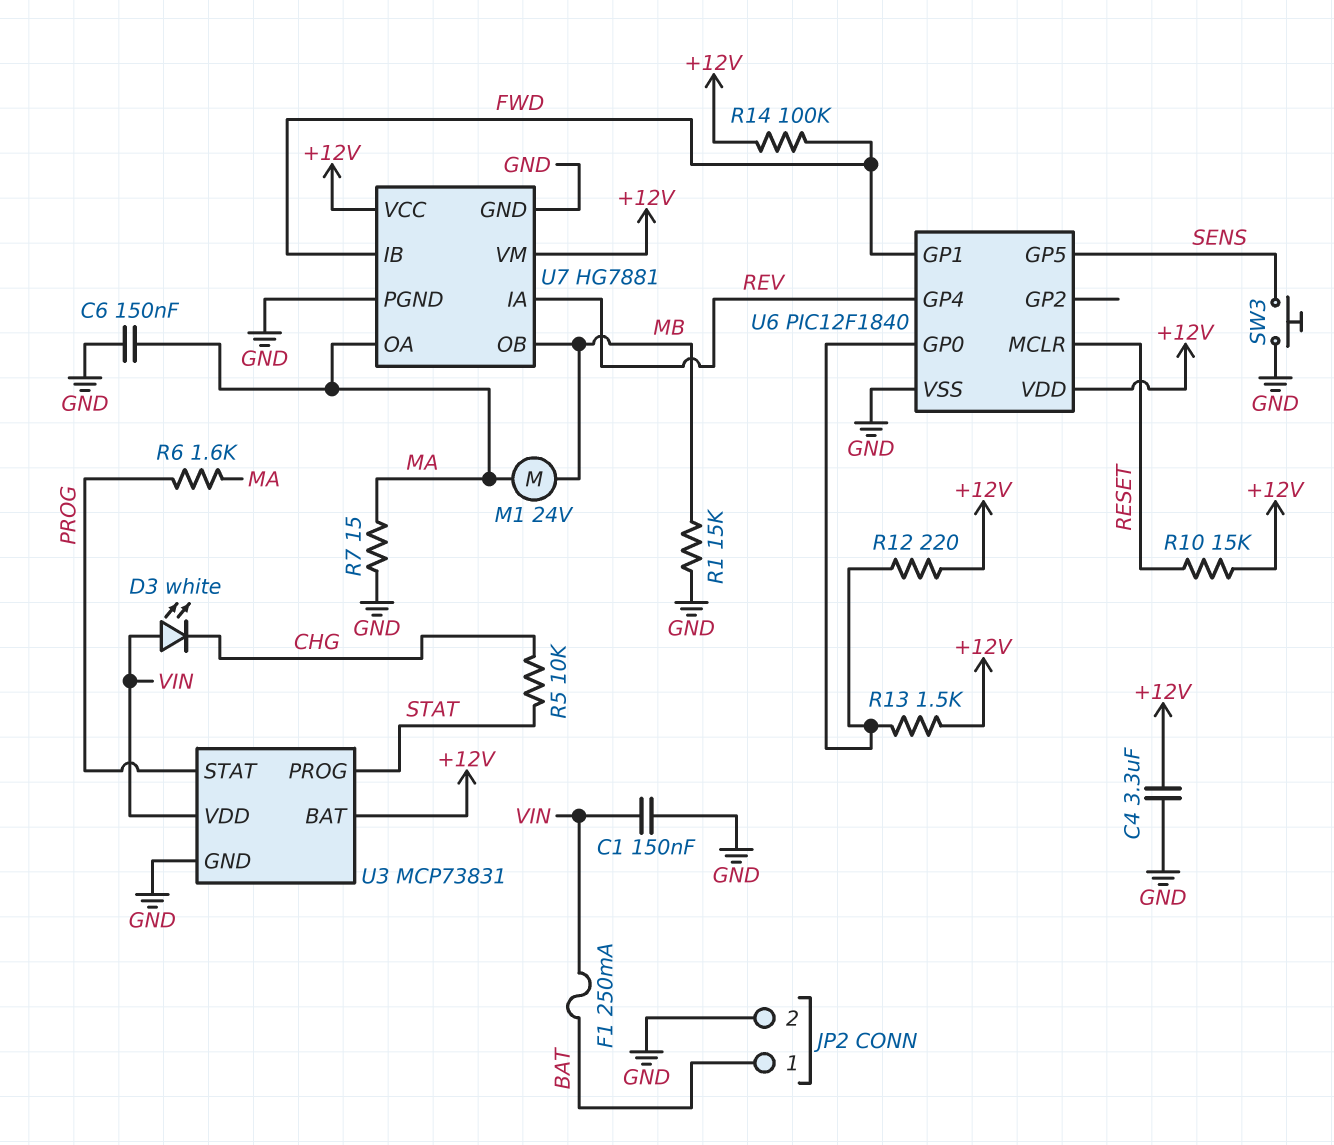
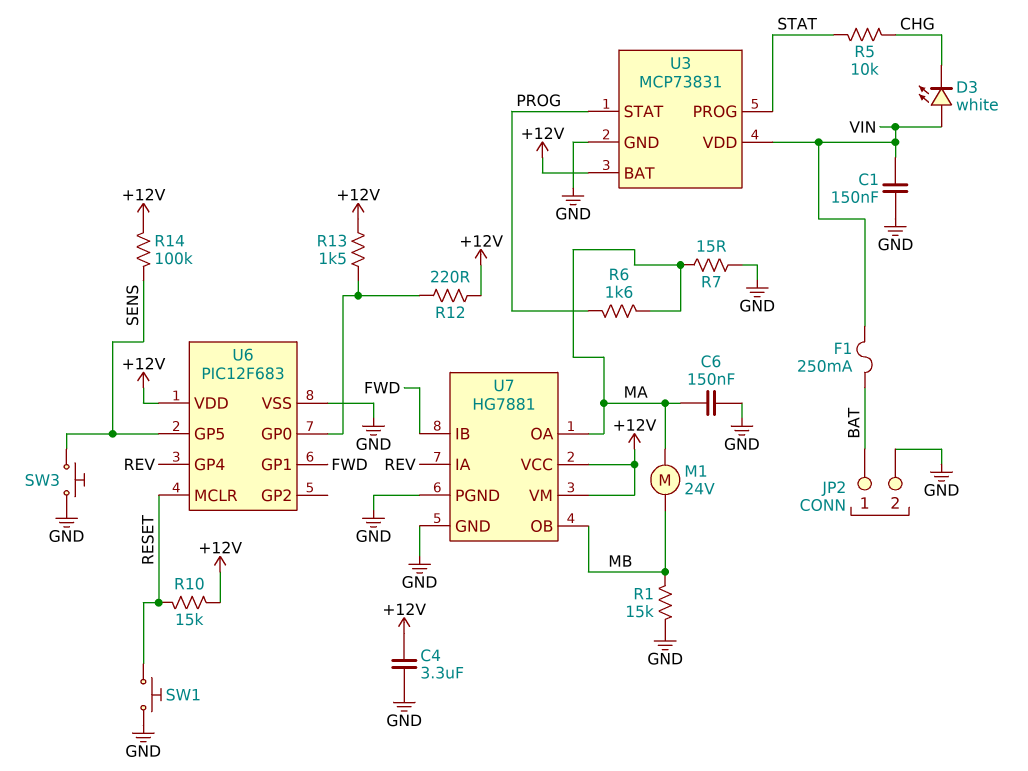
R14: 100k (+12V, FWD) -> 100k (+12V, SENS)
SW1: none -> button (GND, RESET)
U6: PIC12F1840 -> PIC12F683

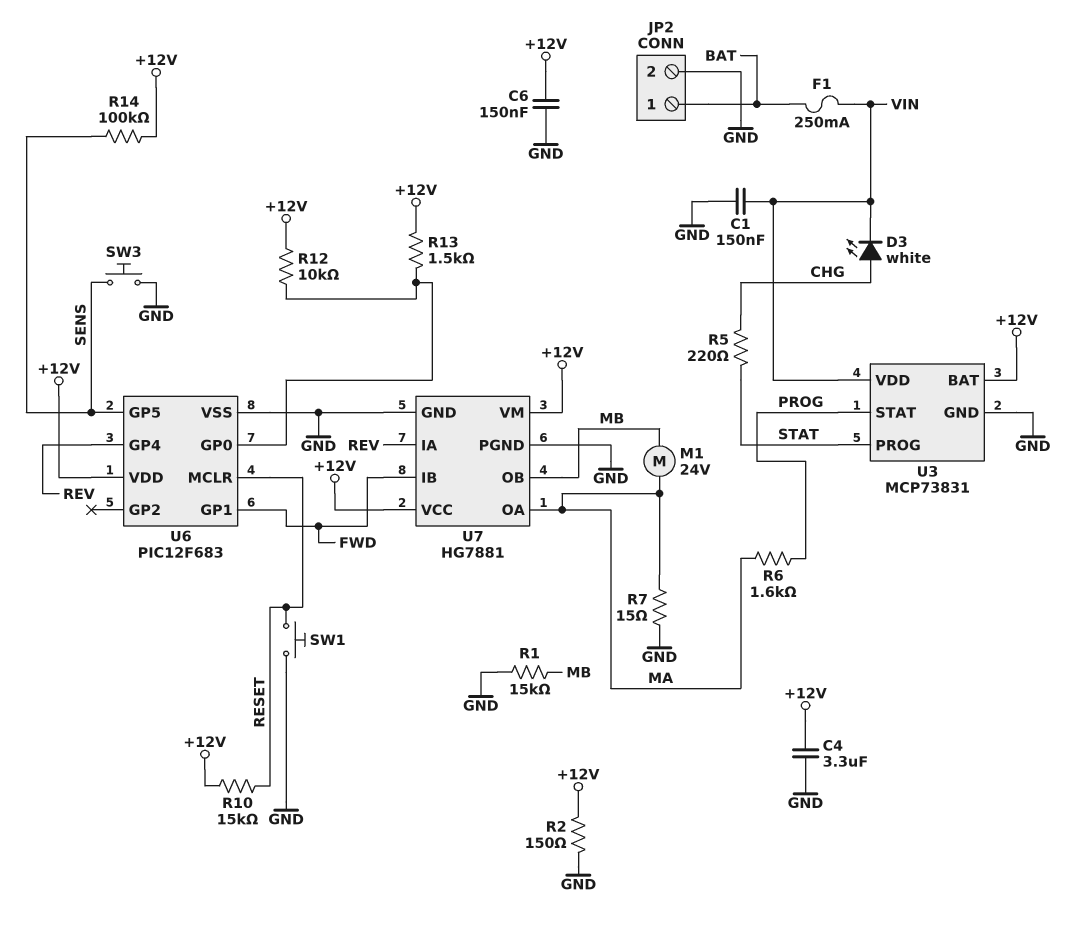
C6: 150nF (GND, MA) -> 150nF (+12V, GND)
D3: LED white (A VIN, K CHG) -> LED white (A CHG, K VIN)
R2: none -> 150 (+12V, GND)
R5: 10k (CHG, STAT) -> 220 (CHG, STAT)
R12: 220 (+12V, U6/GP0) -> 10k (+12V, U6/GP0)

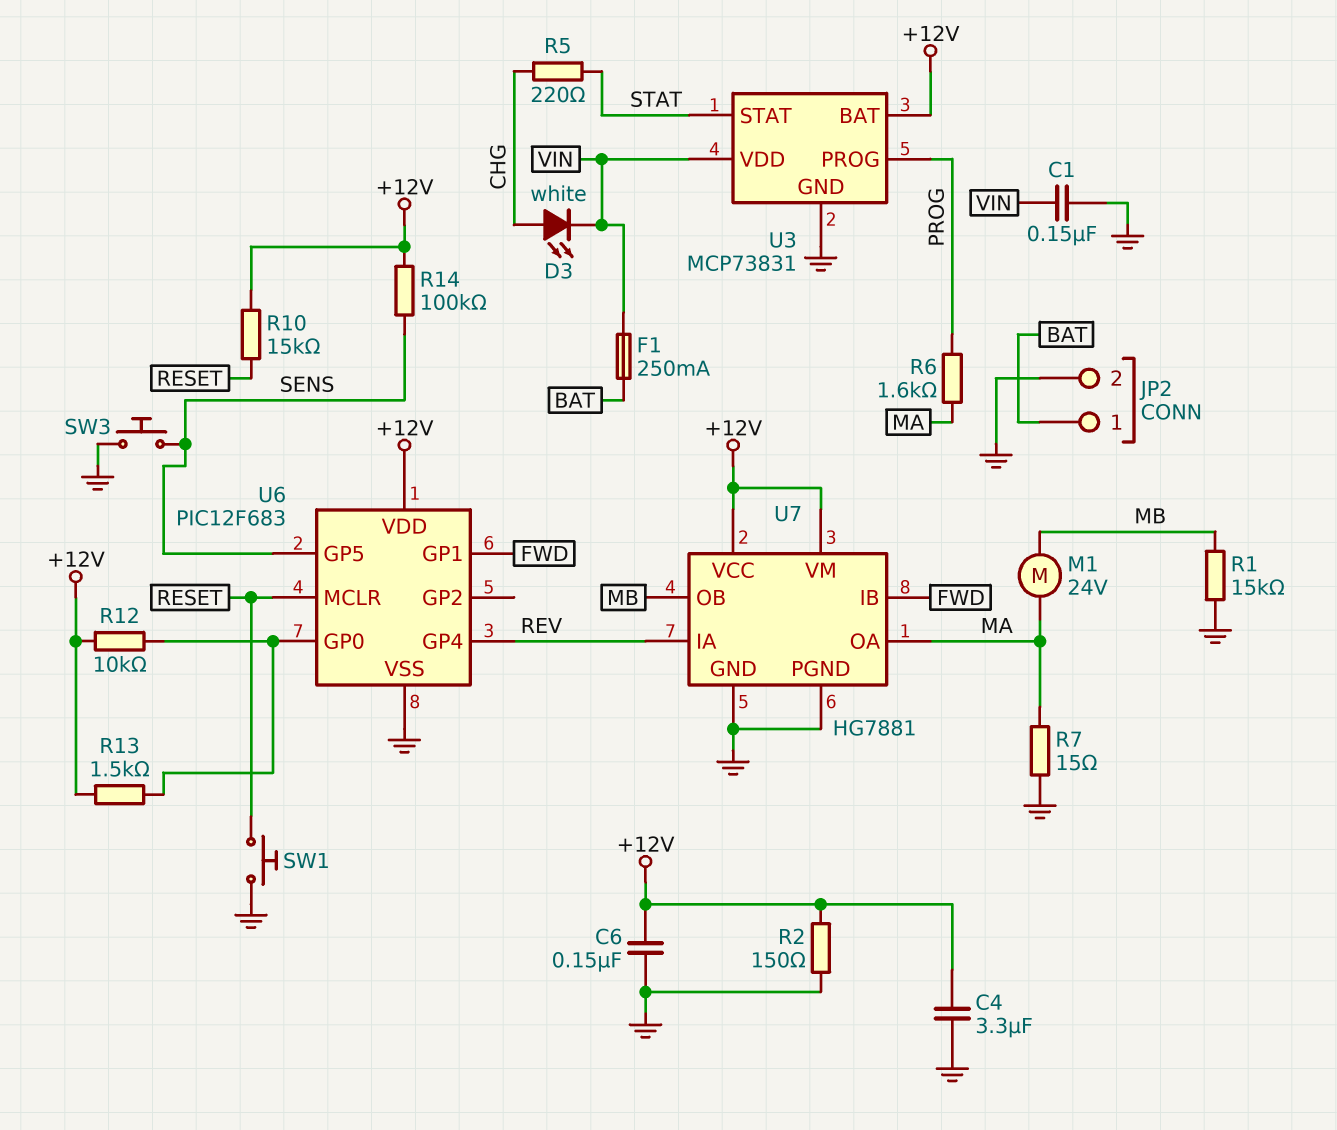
U3 pin PROG: STAT -> PROG
U3 pin STAT: PROG -> STAT

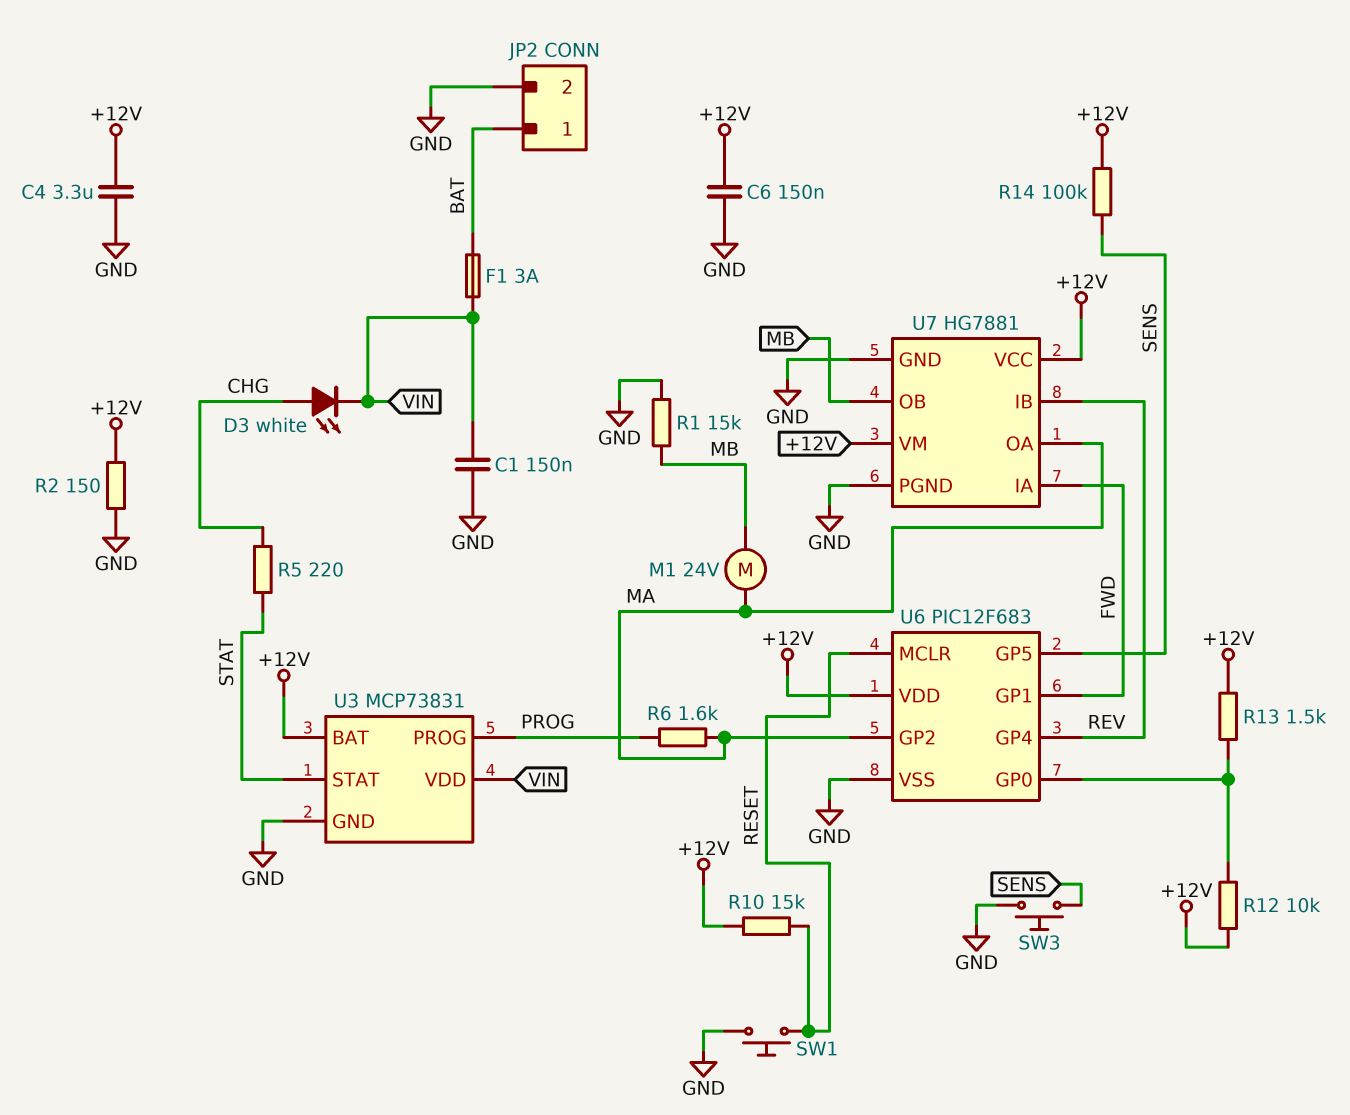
F1: 250mA (BAT, VIN) -> 3A (BAT, VIN)
R7: 15 (GND, MA) -> none
U6 pin GP2: none -> MA
U7 pin IA: REV -> FWD
U7 pin IB: FWD -> REV

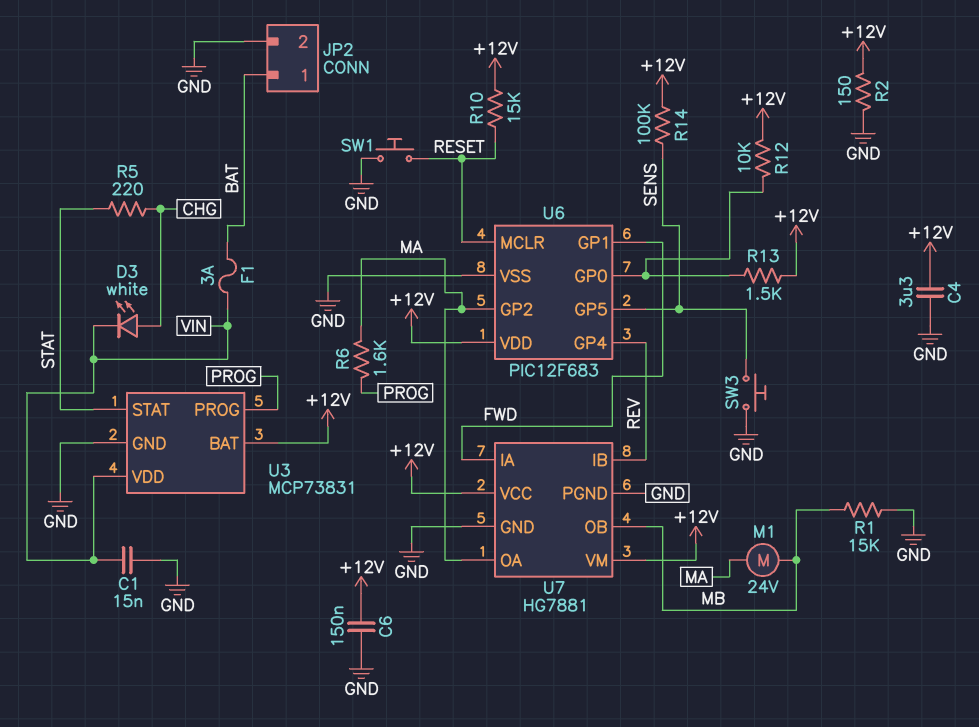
C1: 150nF (GND, VIN) -> 15nF (GND, VIN)

